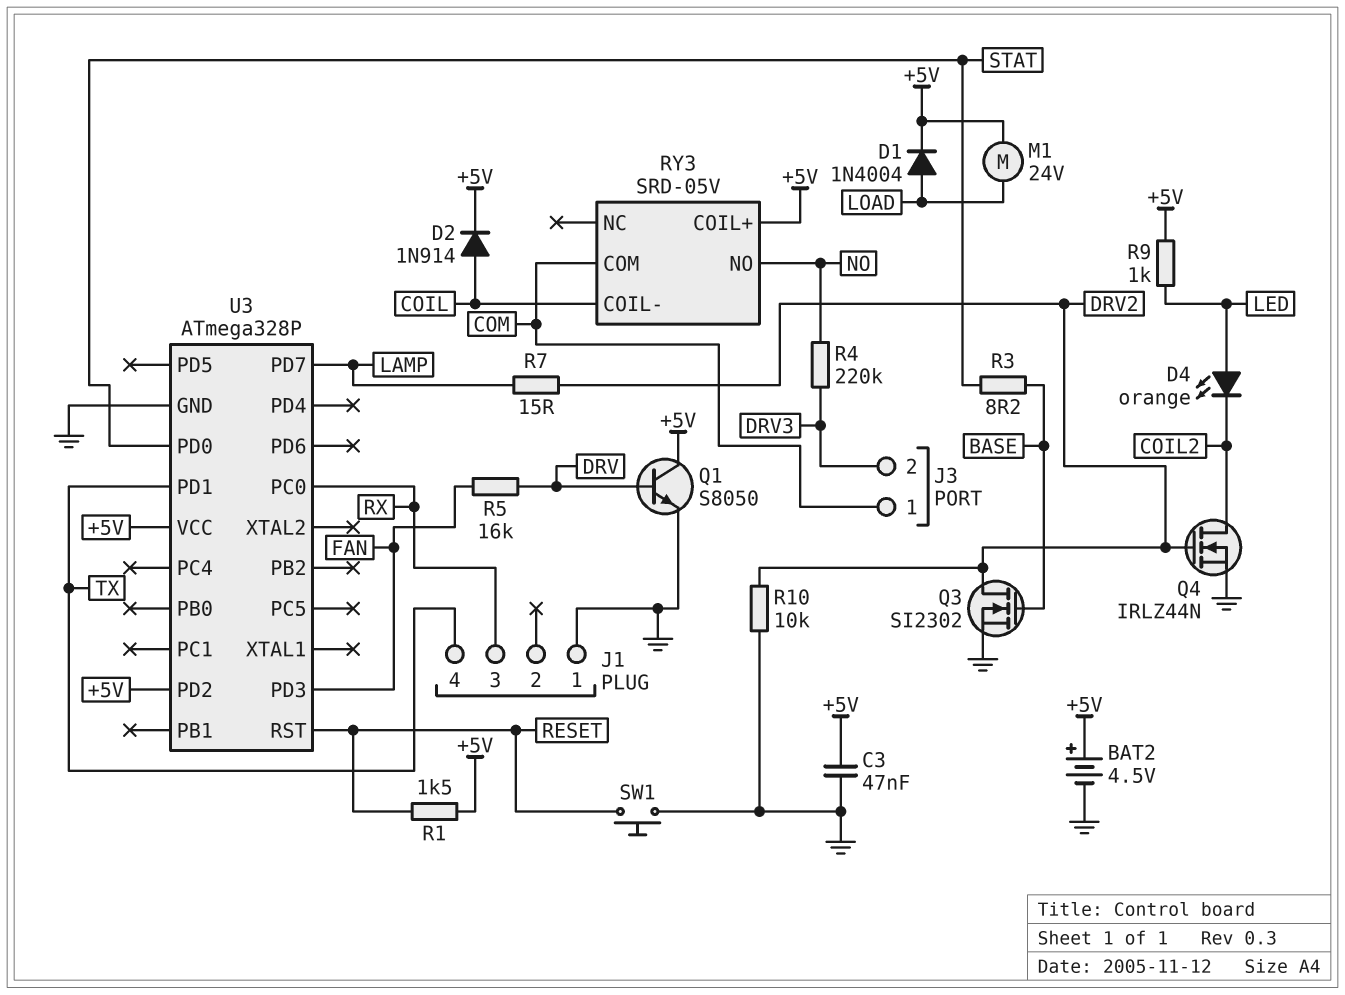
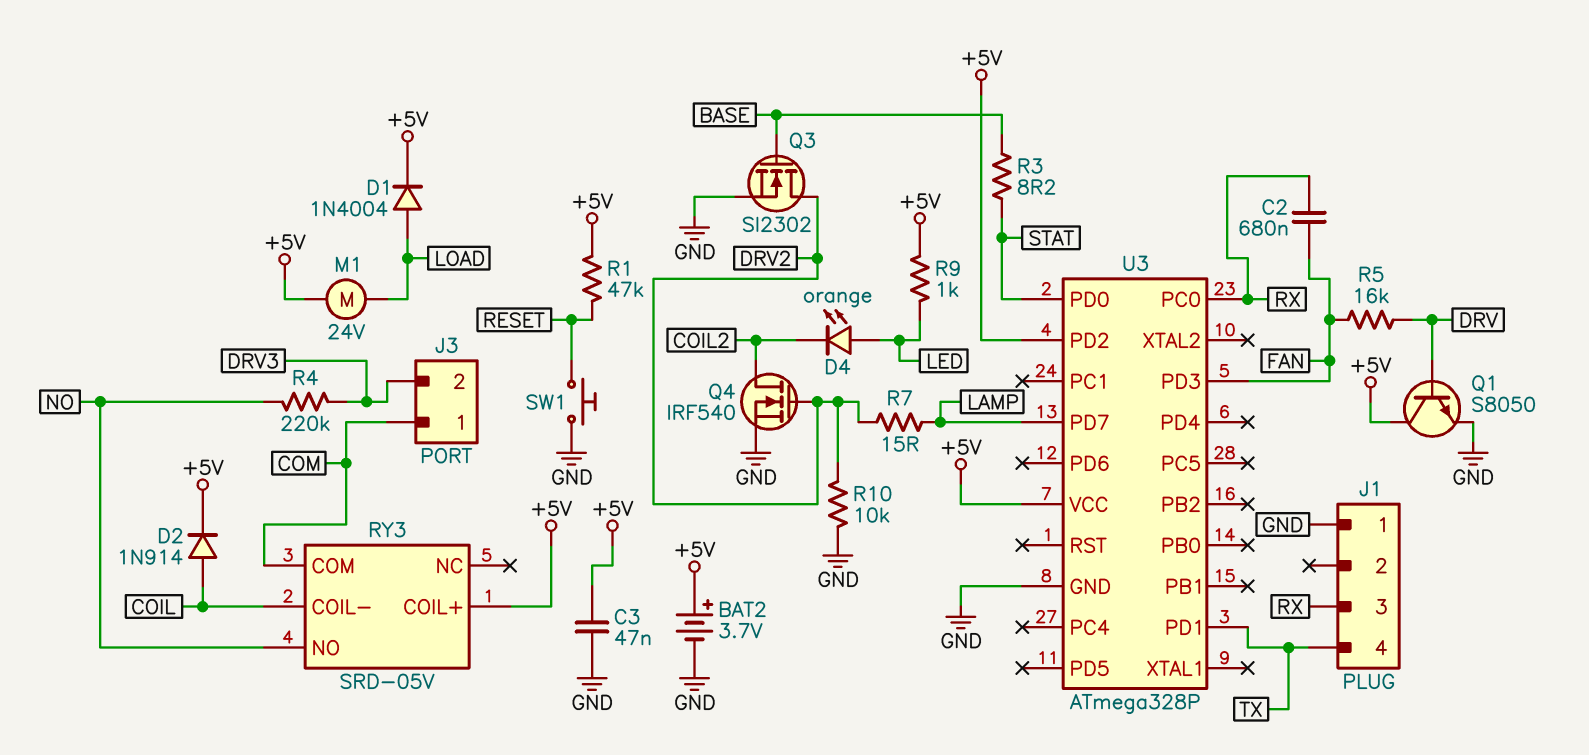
BAT2: 4.5V (plus +5V, minus GND) -> 3.7V (plus +5V, minus GND)
C2: none -> 680nF (FAN, RX)
Q4: NMOS IRLZ44N (G DRV2, D COIL2, S GND) -> NMOS IRF540 (G DRV2, D COIL2, S GND)
R1: 1.5k (+5V, RESET) -> 47k (+5V, RESET)
U3 pin RST: RESET -> none

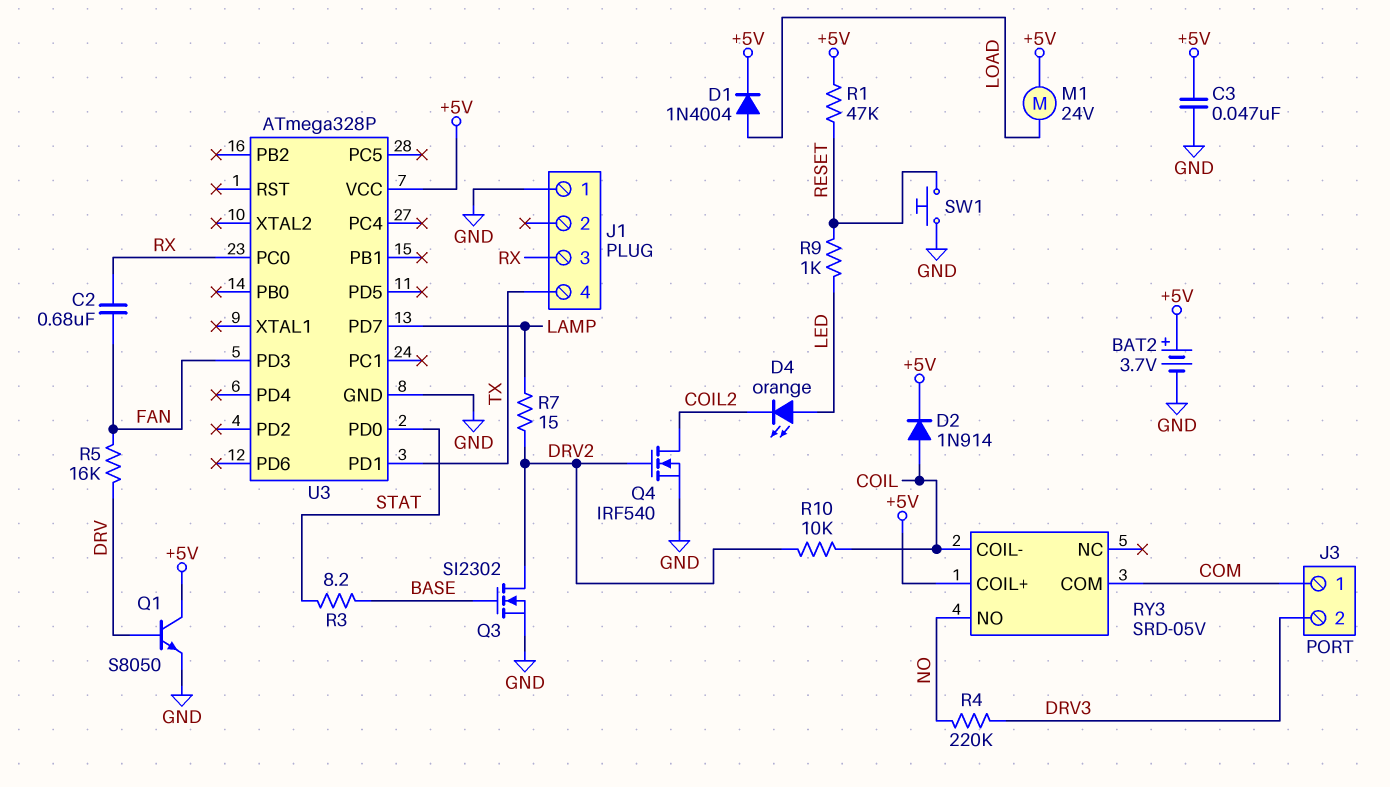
R9: 1k (+5V, LED) -> 1k (LED, RESET)
R10: 10k (DRV2, GND) -> 10k (COIL, DRV2)
U3 pin PD2: +5V -> none

